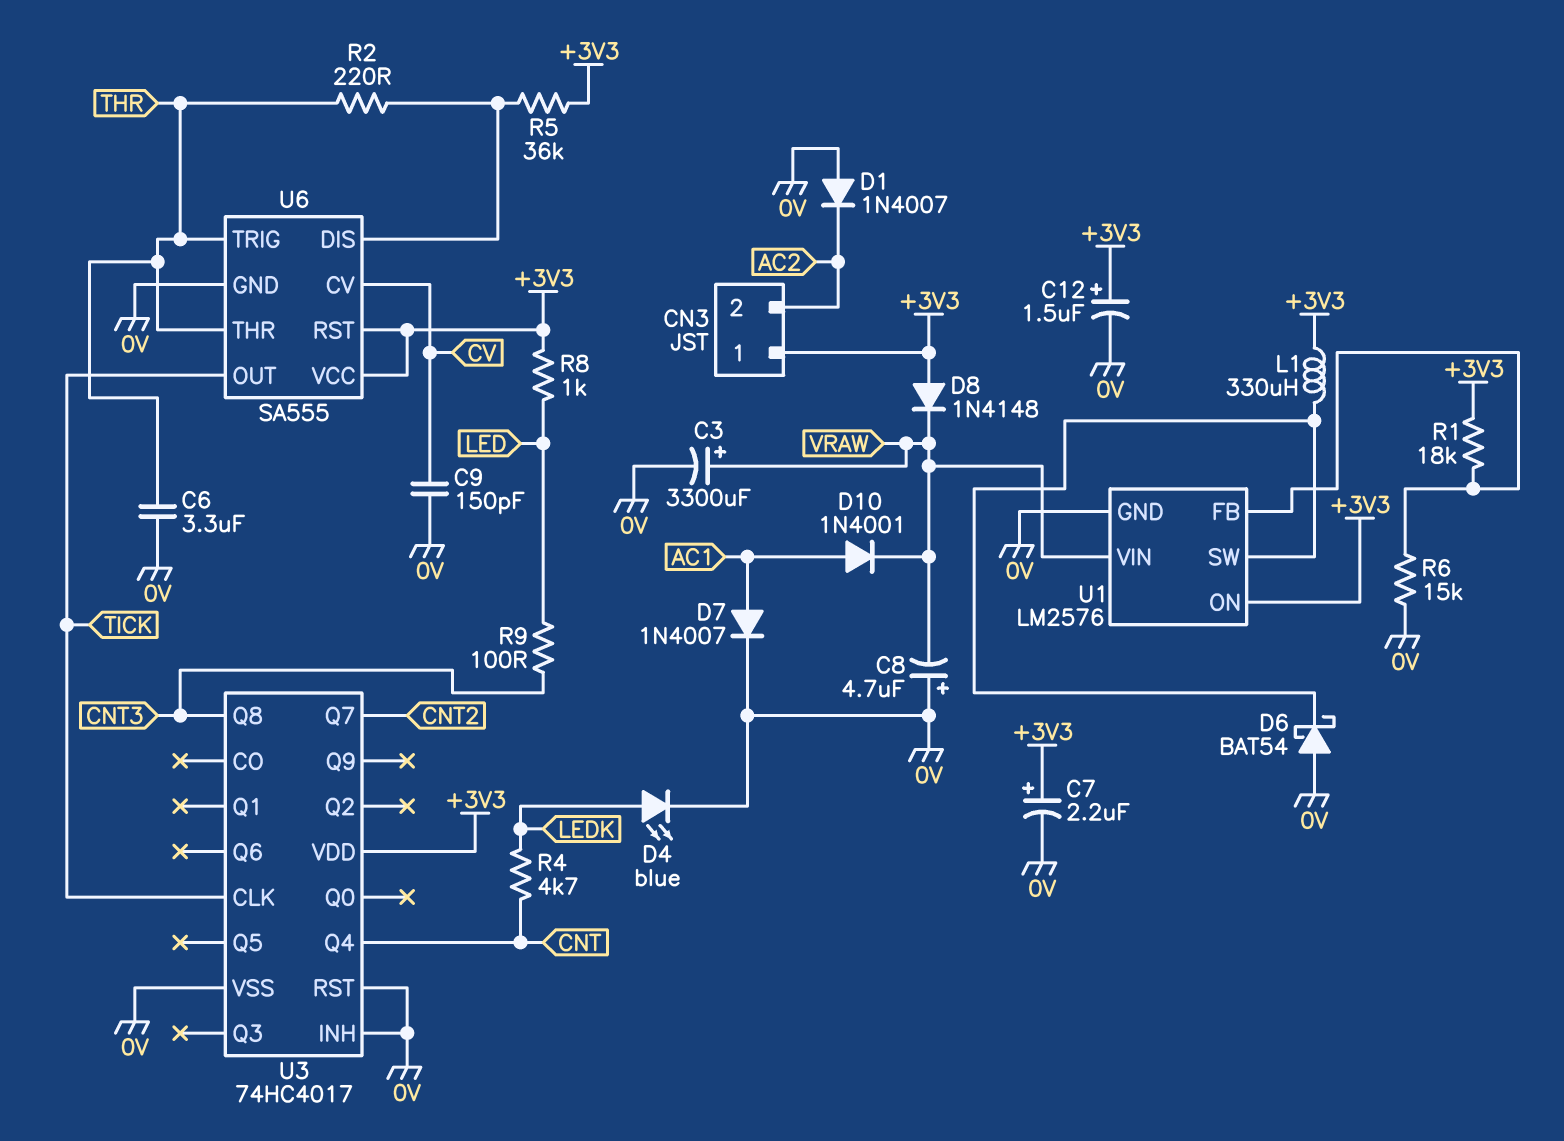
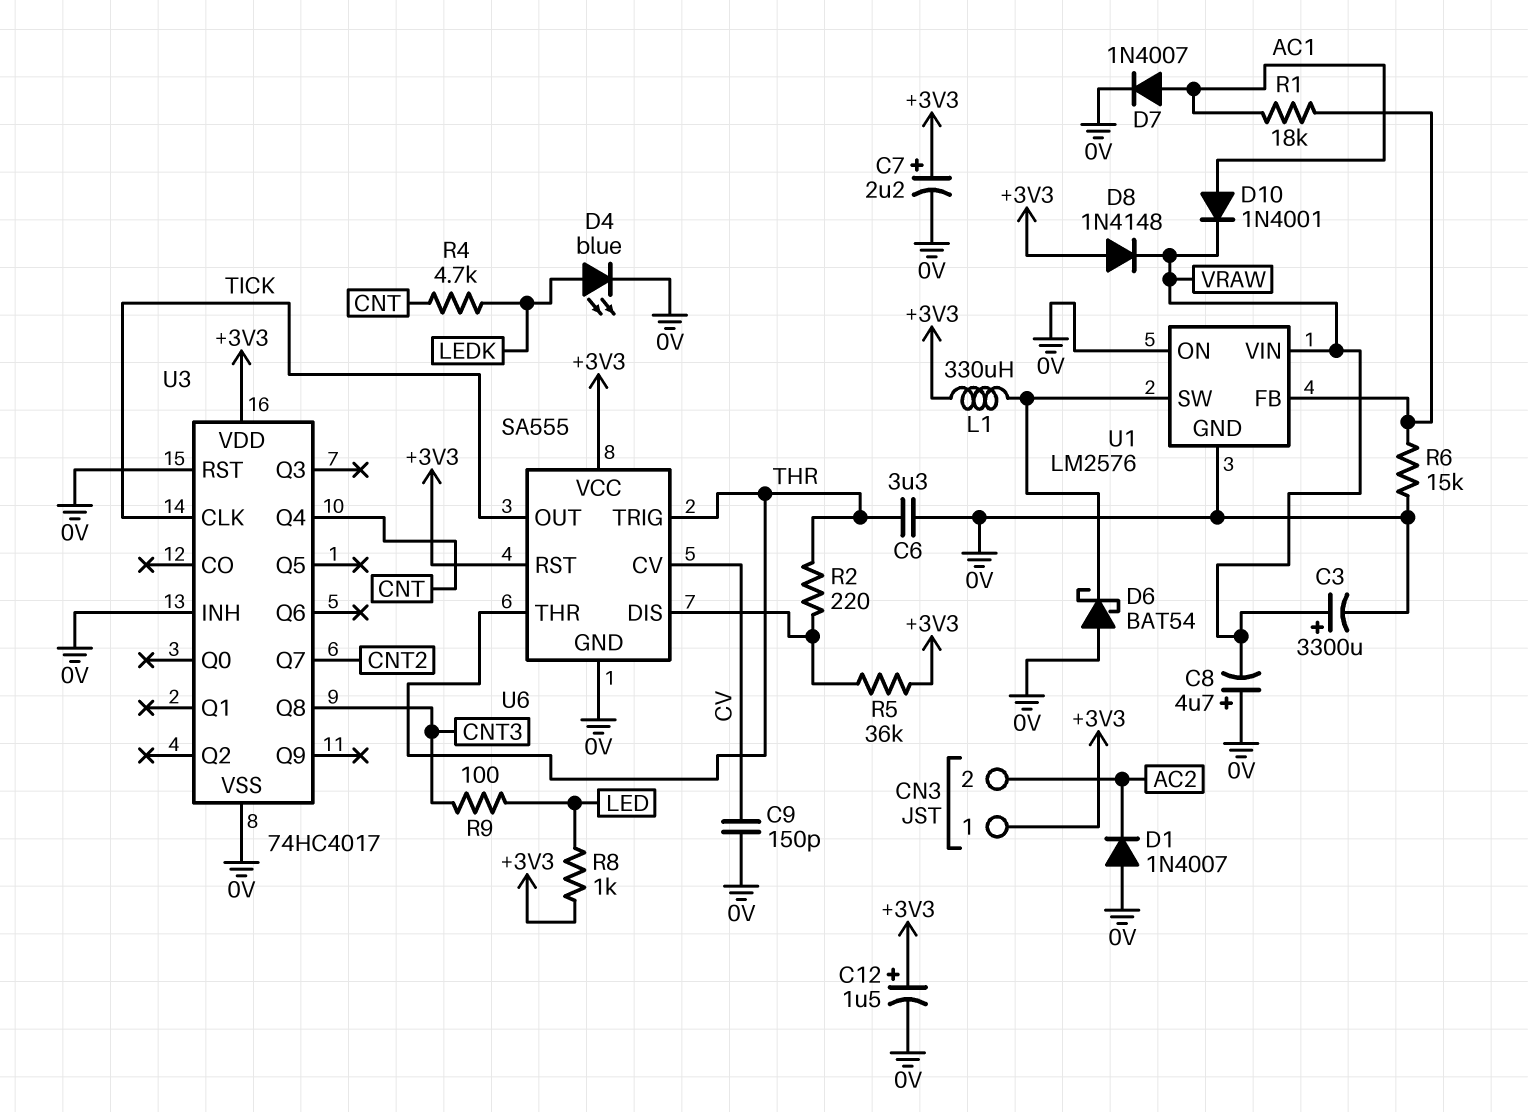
R1: 18k (+3V3, U1/FB) -> 18k (AC1, U1/FB)
U1 pin ON: +3V3 -> 0V

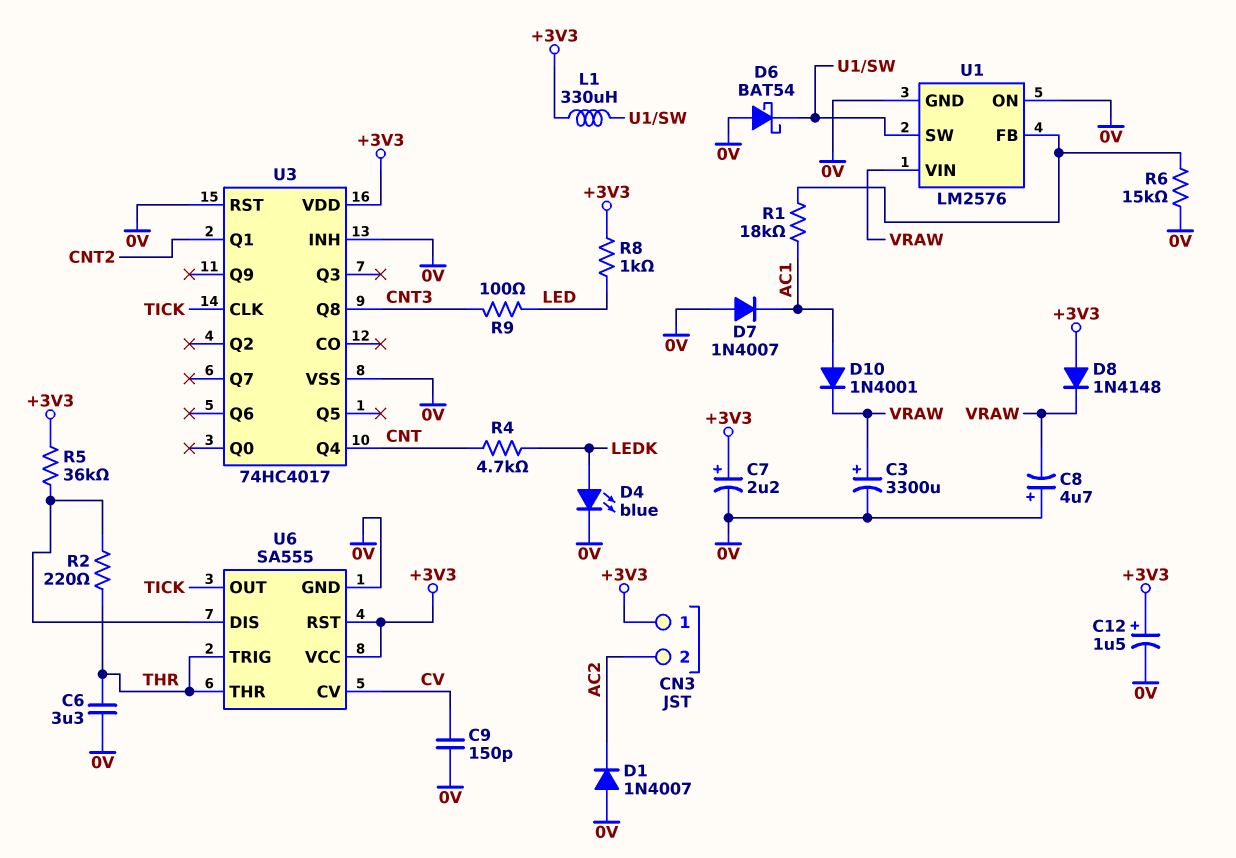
D7: diode 1N4007 (A AC1, K 0V) -> diode 1N4007 (A 0V, K AC1)
U3 pin Q1: none -> CNT2
U3 pin Q7: CNT2 -> none

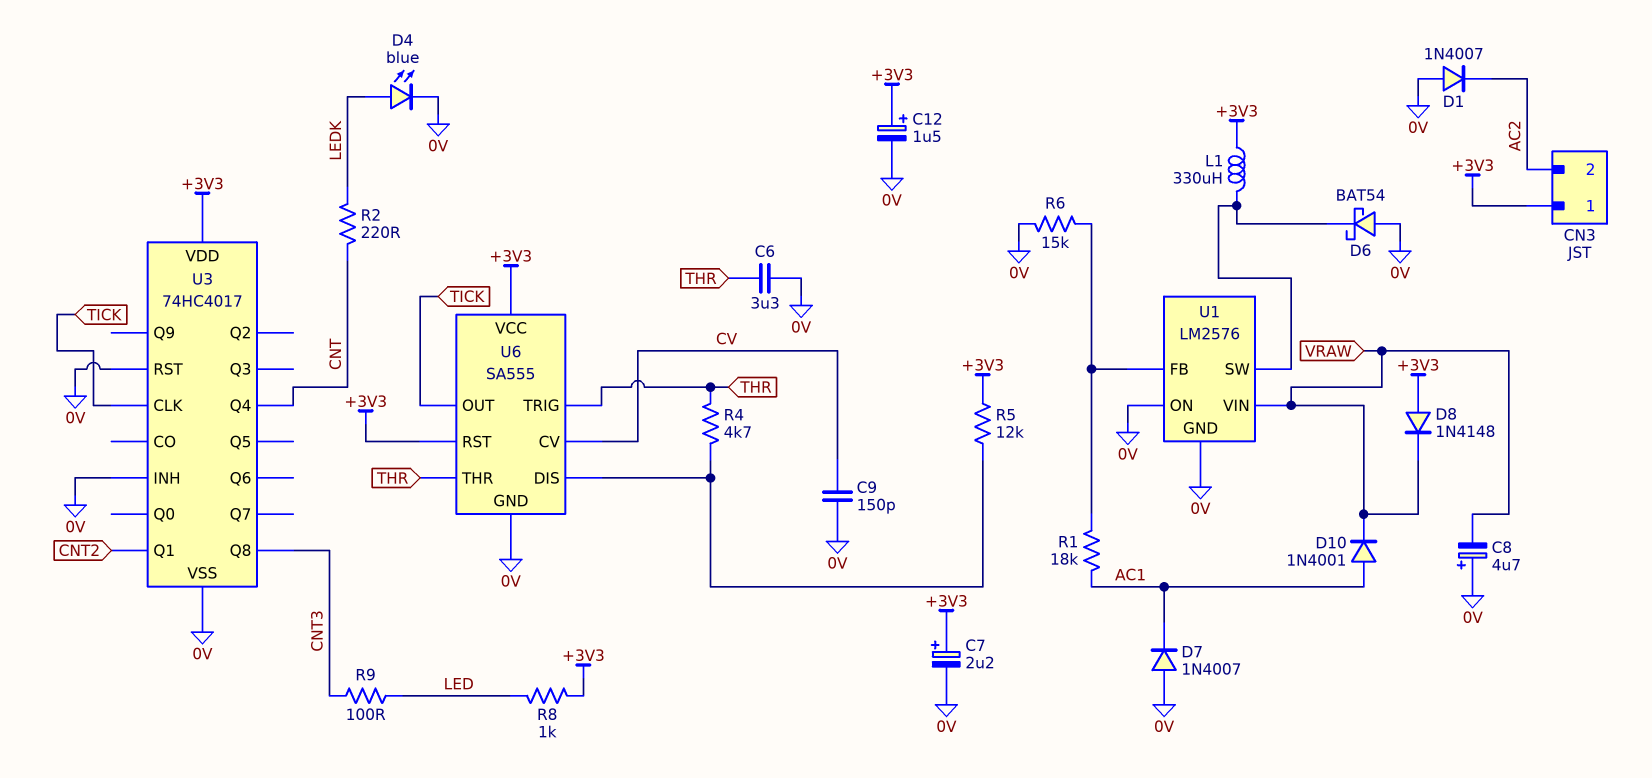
C3: 3300uF (plus VRAW, minus 0V) -> none
R2: 220 (THR, U6/DIS) -> 220 (CNT, LEDK)
R4: 4.7k (CNT, LEDK) -> 4.7k (THR, U6/DIS)
R5: 36k (+3V3, U6/DIS) -> 12k (+3V3, U6/DIS)

